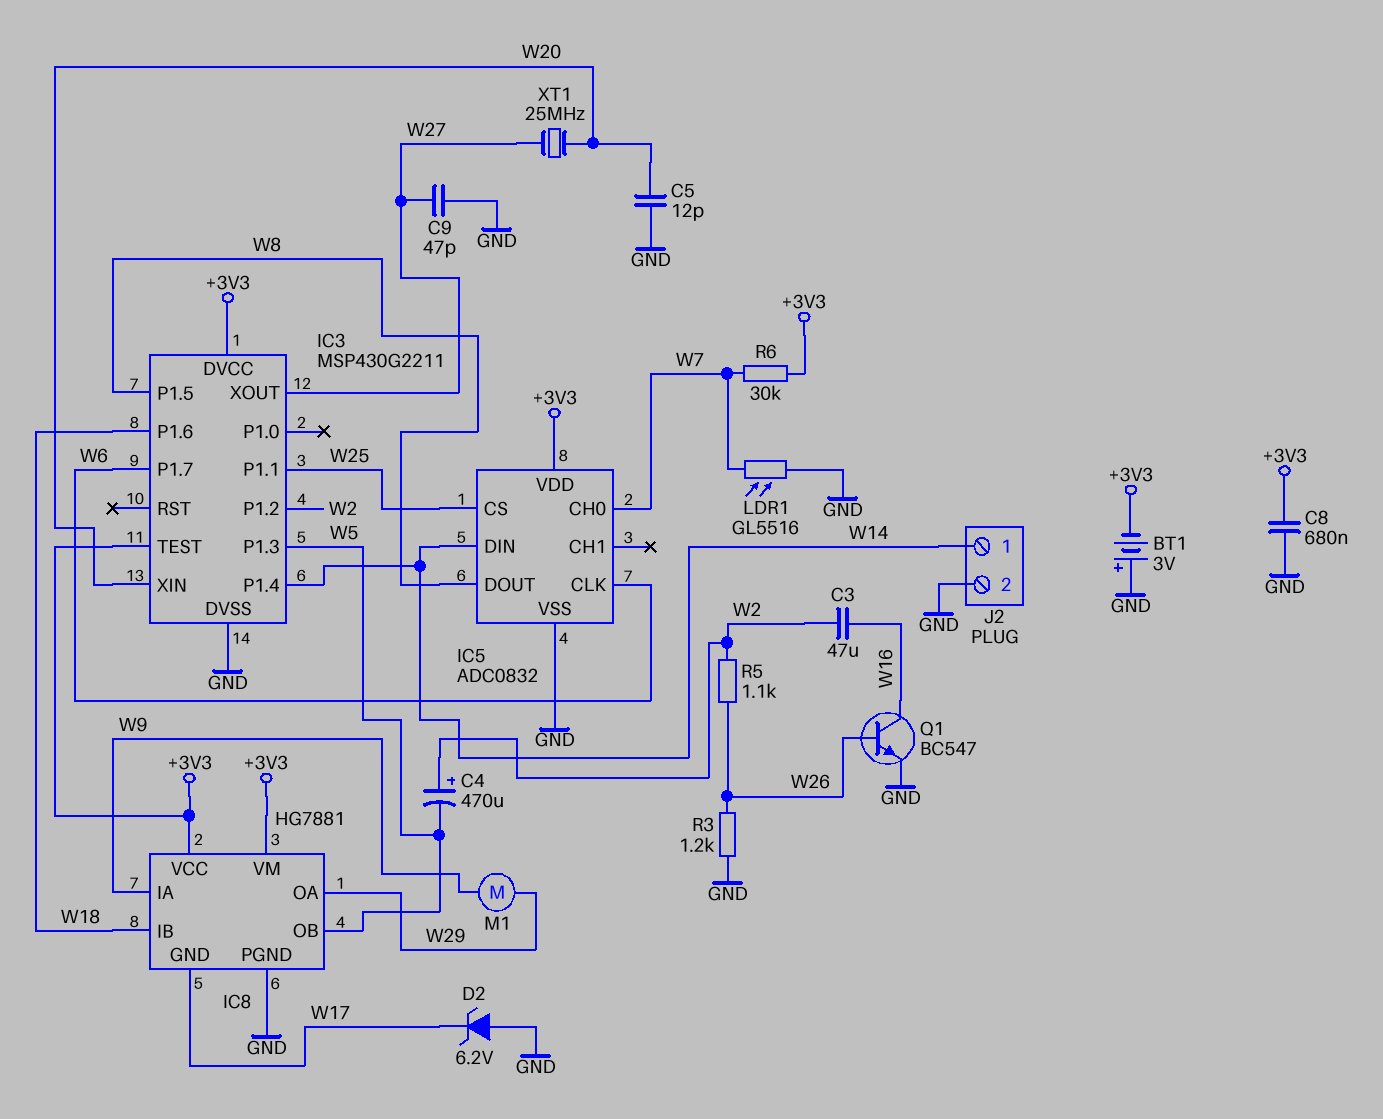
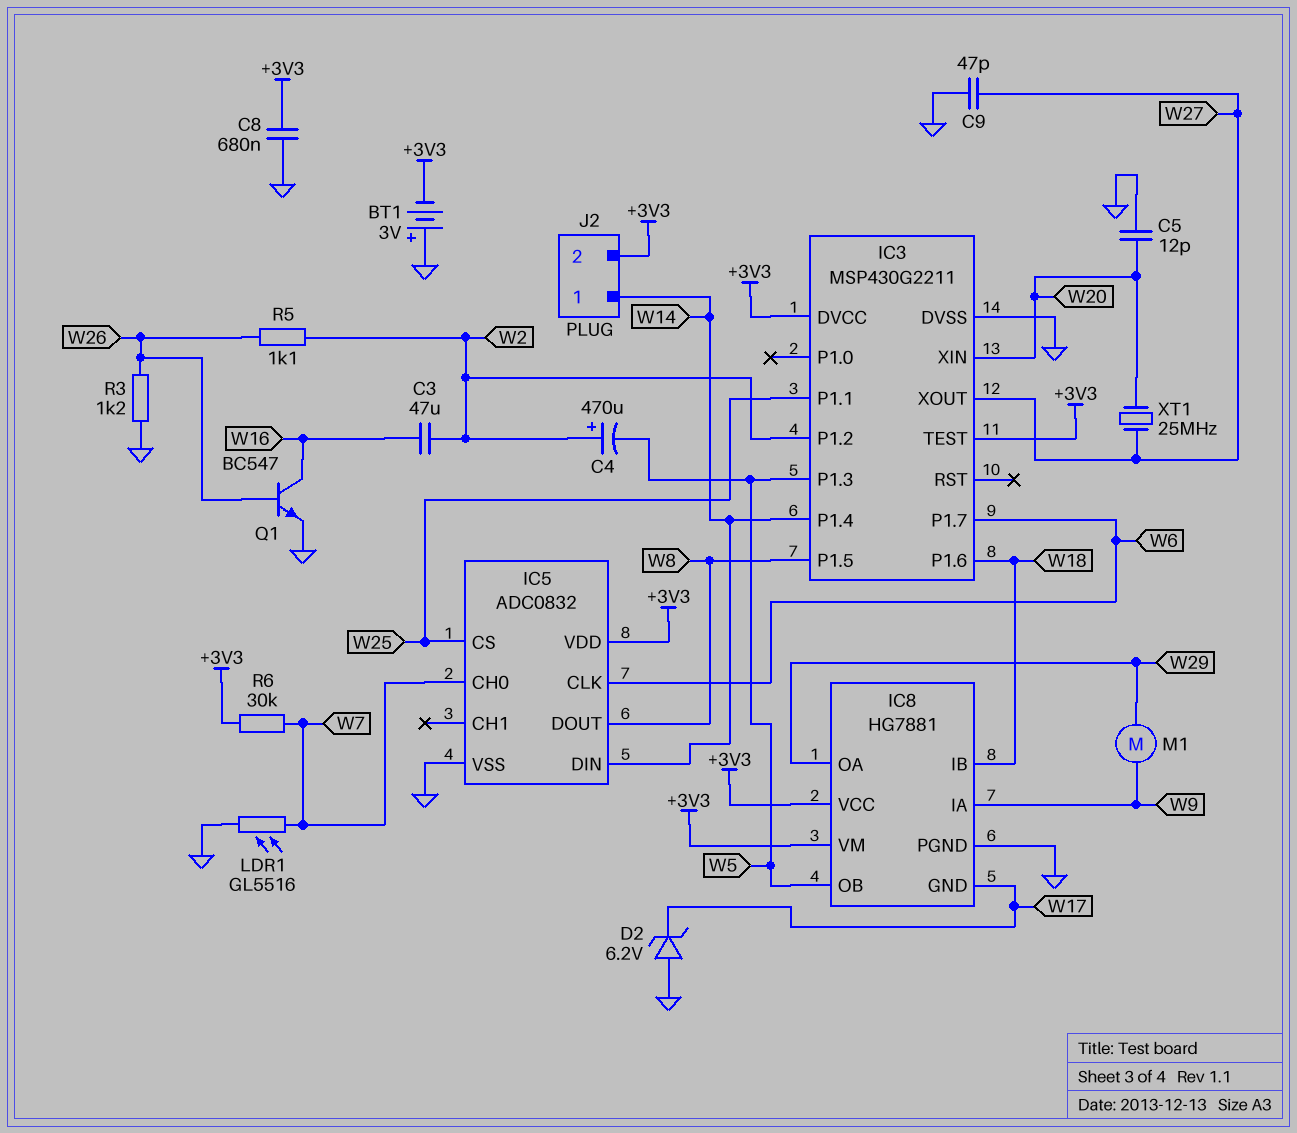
J2 pin 2: GND -> +3V3

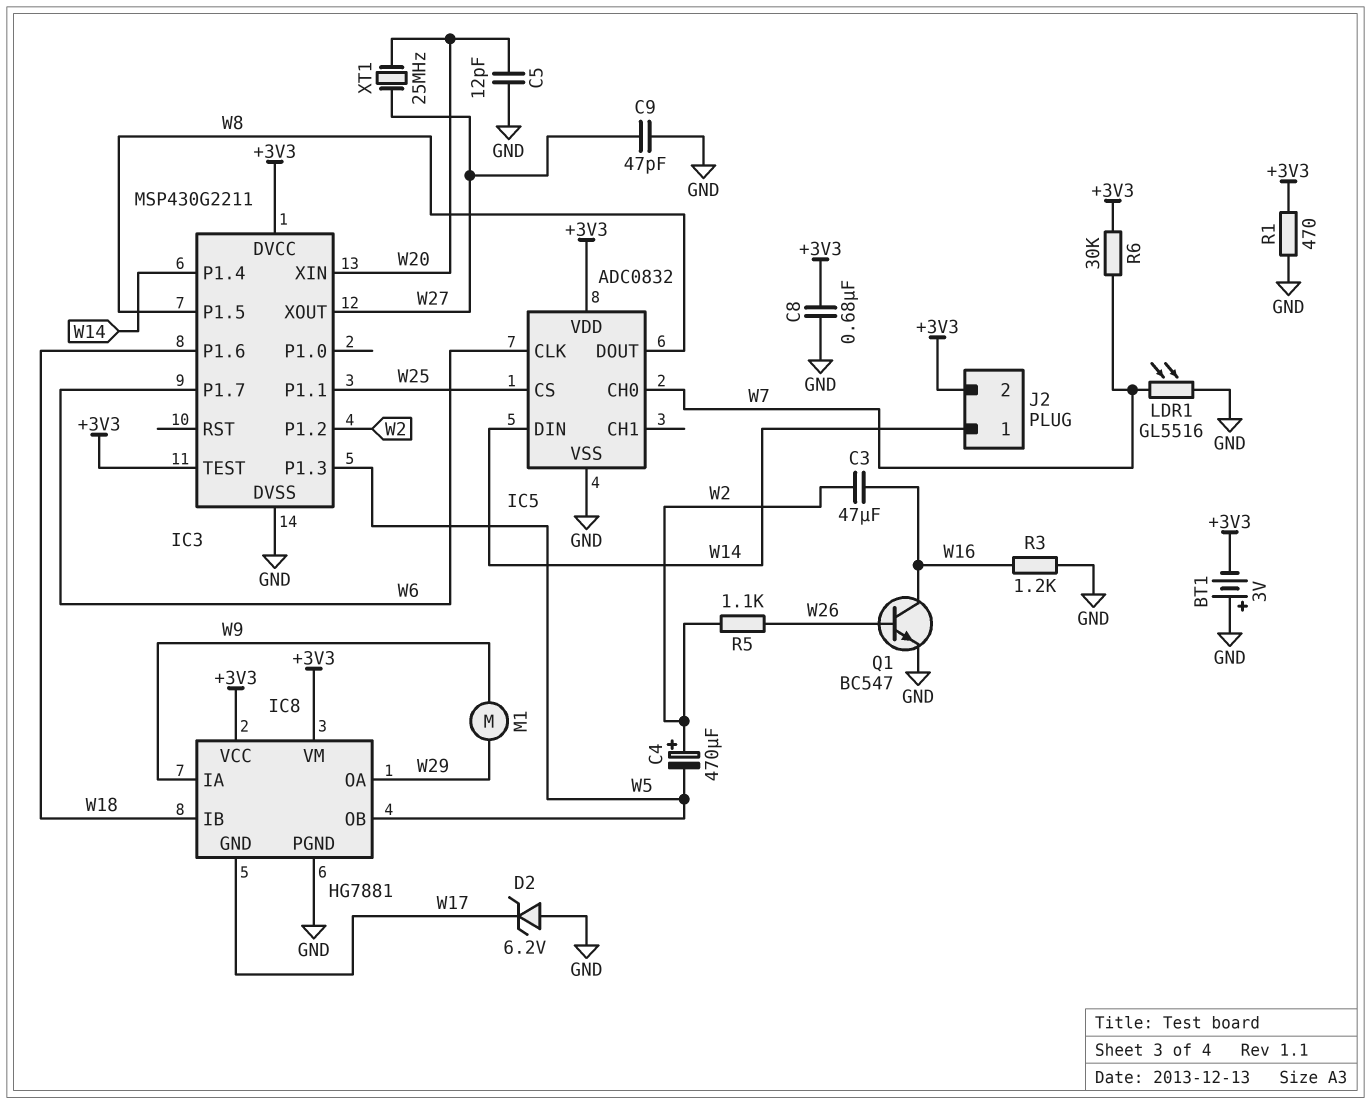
R1: none -> 470 (+3V3, GND)
R3: 1.2k (GND, W26) -> 1.2k (GND, W16)

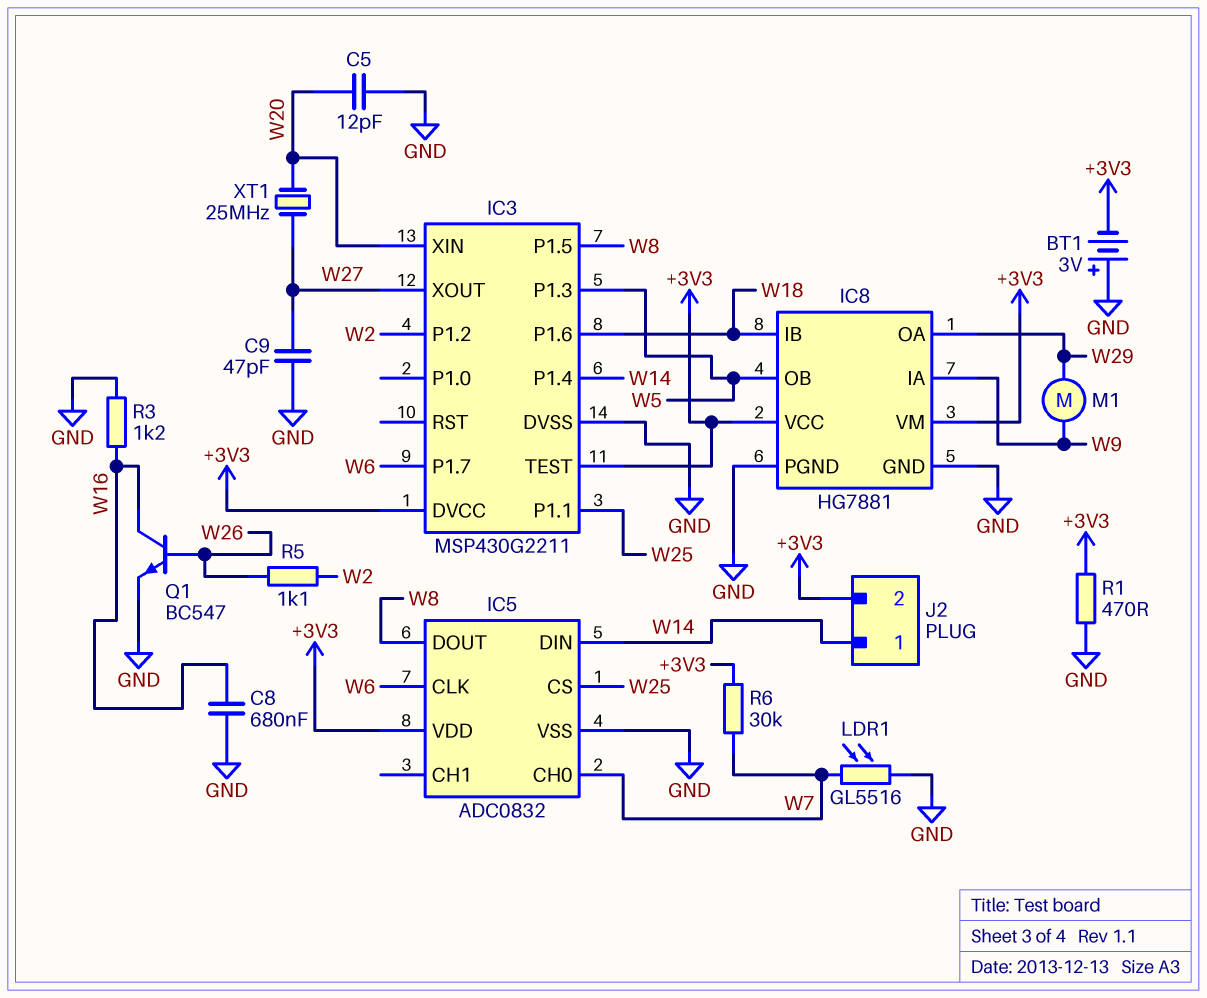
C3: 47uF (W2, W16) -> none
C4: 470uF (plus W2, minus W5) -> none
C8: 680nF (+3V3, GND) -> 680nF (GND, W16)
D2: zener 6.2V (A GND, K W17) -> none
IC8 pin GND: W17 -> GND

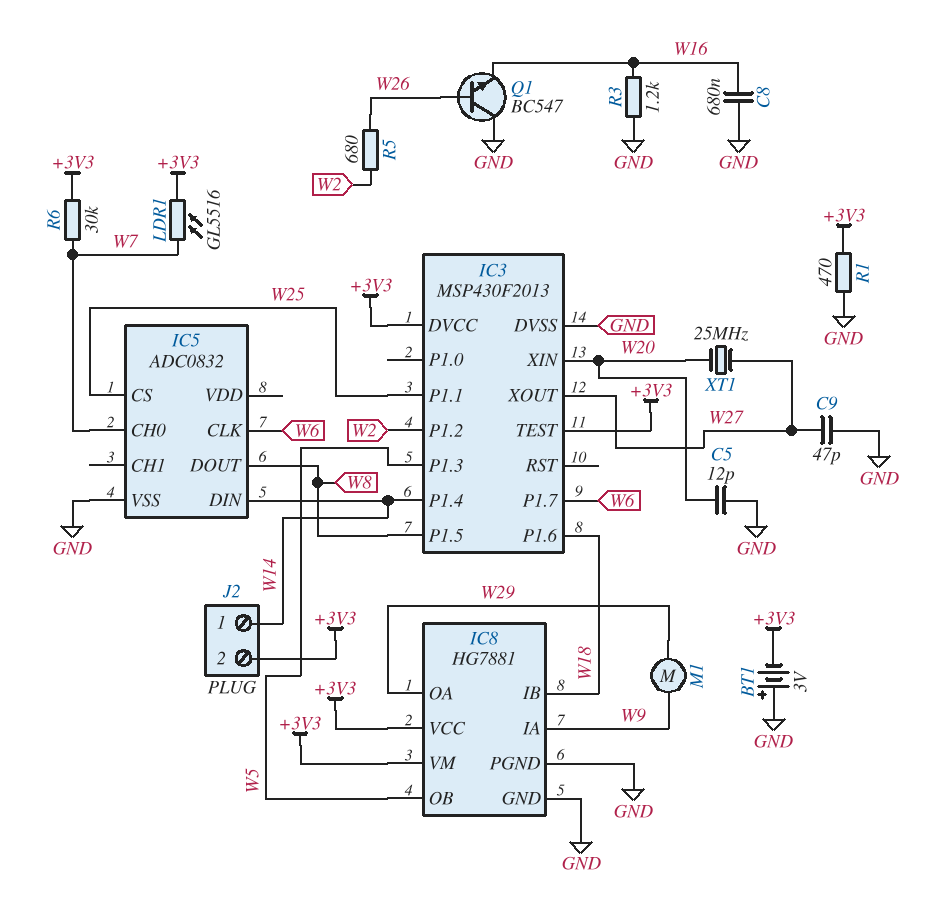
IC3: MSP430G2211 -> MSP430F2013
IC5 pin VDD: +3V3 -> none
LDR1: GL5516 (GND, W7) -> GL5516 (+3V3, W7)
Q1: NPN BC547 (B W26, C W16, E GND) -> NPN BC547 (B W26, C GND, E W16)
R5: 1.1k (W2, W26) -> 680 (W2, W26)

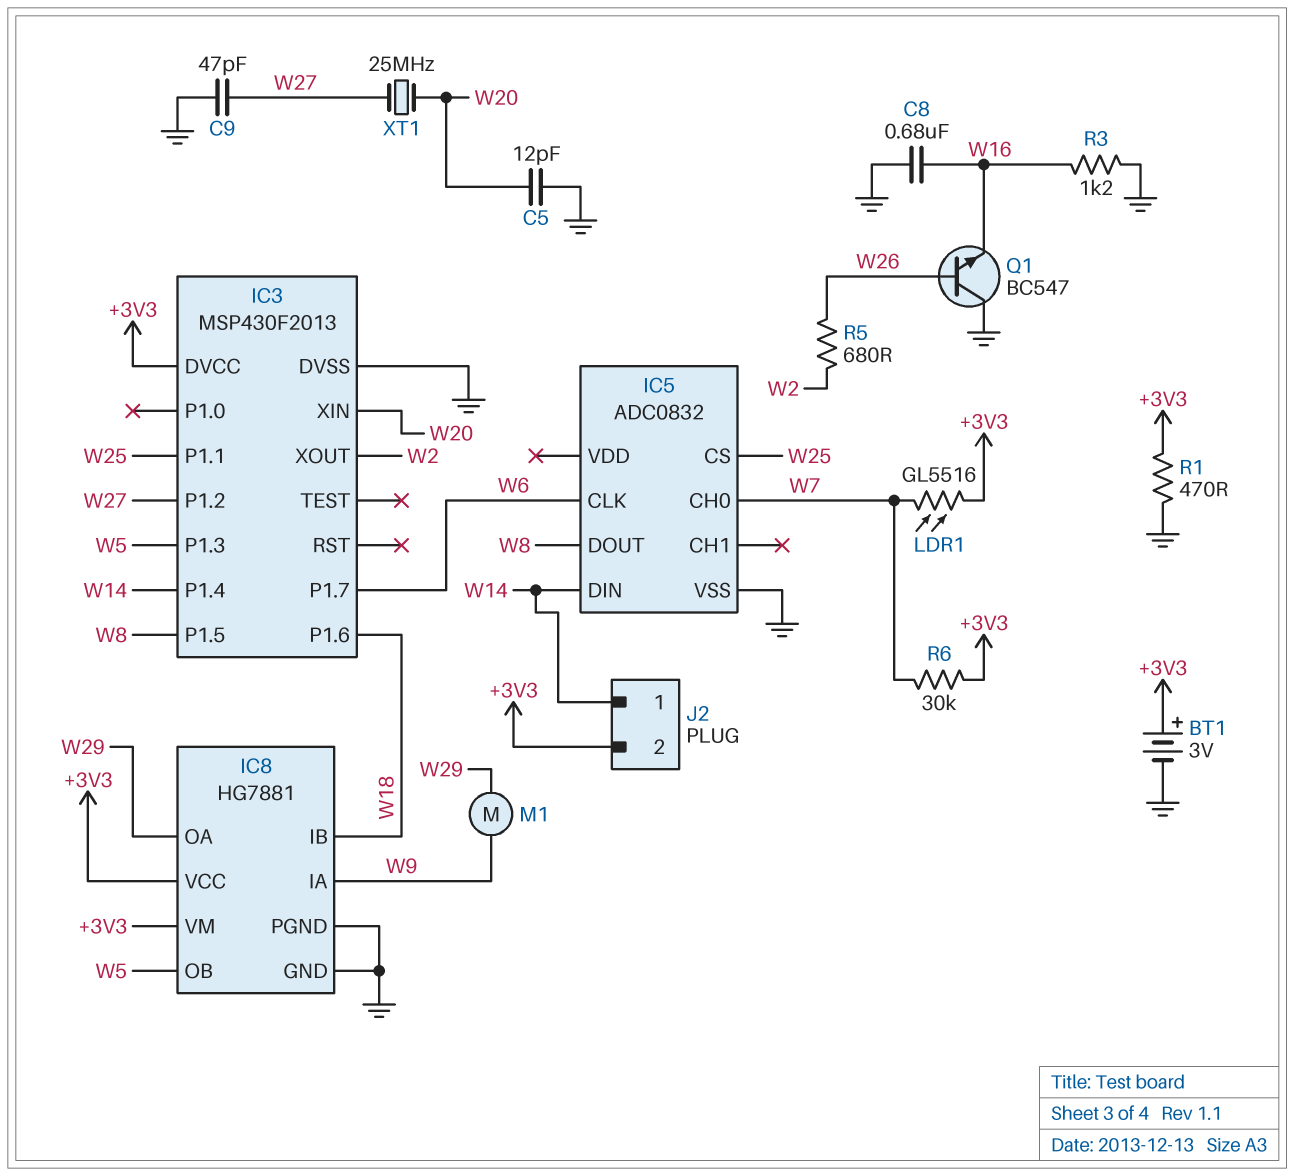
BT1: 3V (plus GND, minus +3V3) -> 3V (plus +3V3, minus GND)
IC3 pin P1.2: W2 -> W27
IC3 pin TEST: +3V3 -> none
IC3 pin XOUT: W27 -> W2

